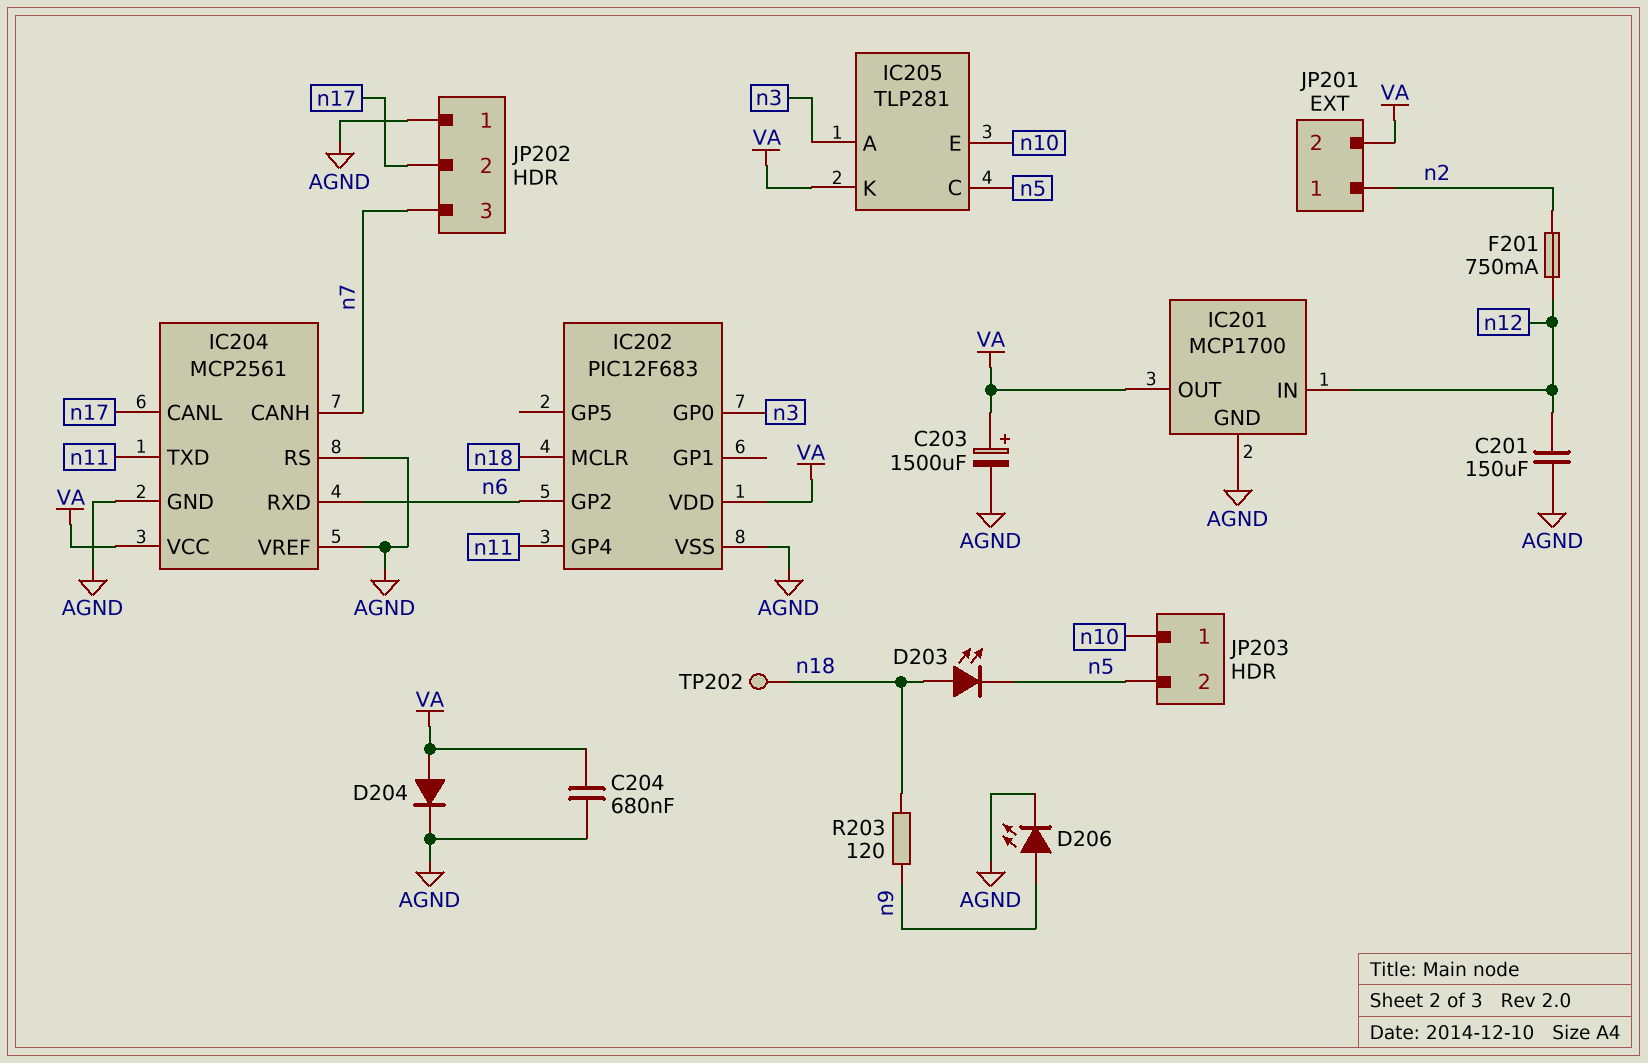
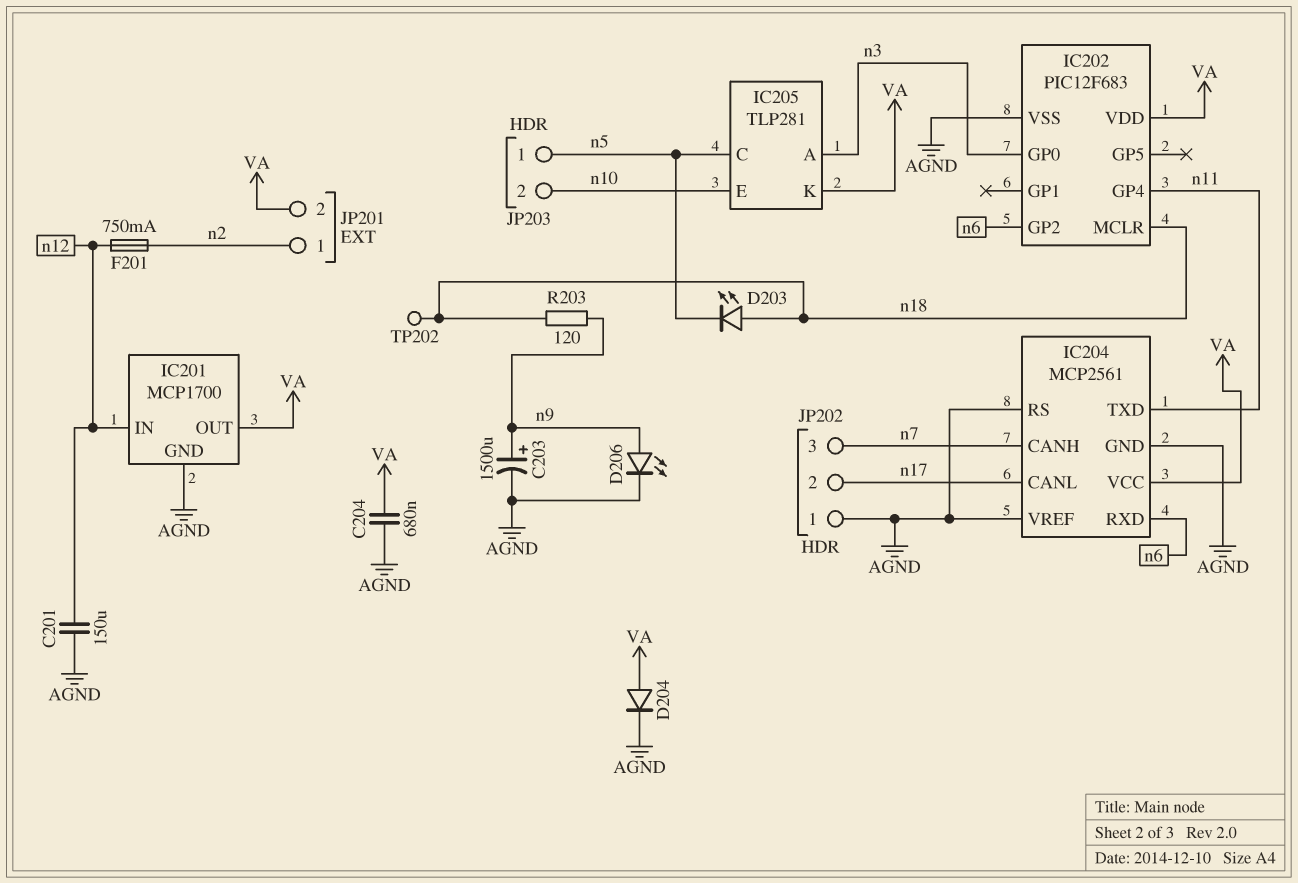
C203: 1500uF (plus VA, minus AGND) -> 1500uF (plus n9, minus AGND)
JP203 pin 1: n10 -> n5
JP203 pin 2: n5 -> n10

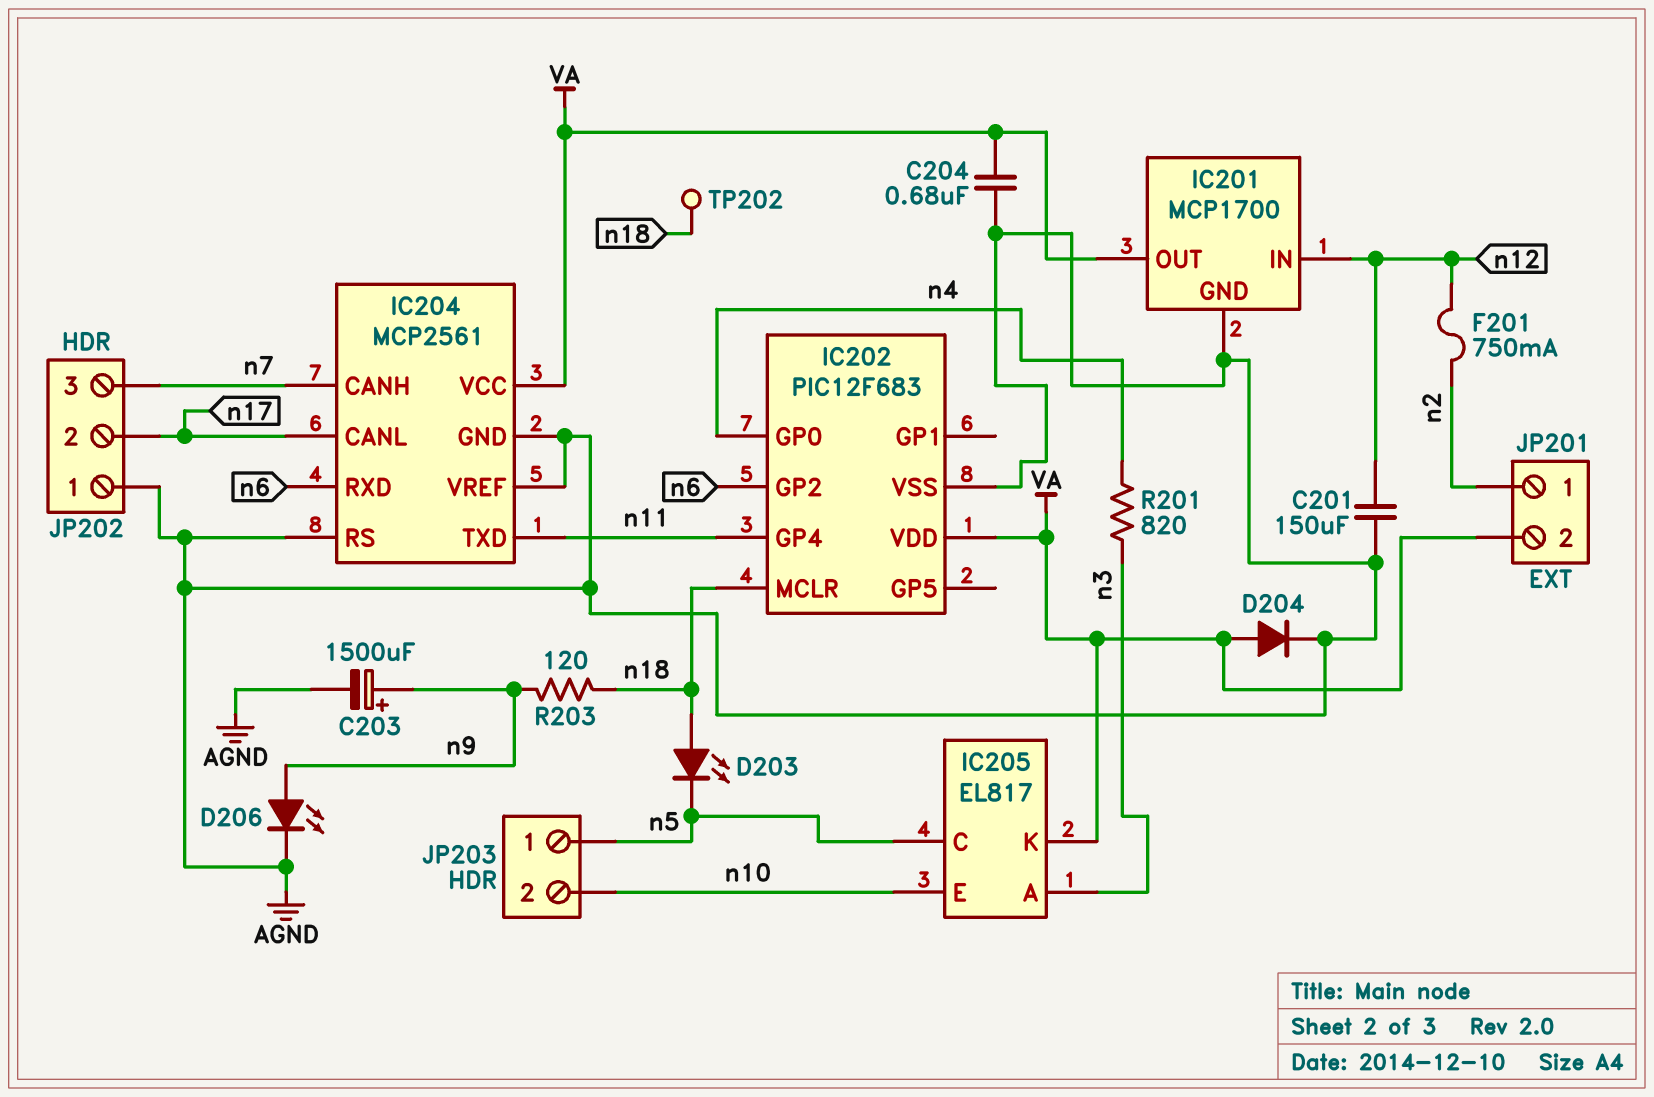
IC202 pin GP0: n3 -> n4
IC205: TLP281 -> EL817
R201: none -> 820 (n3, n4)

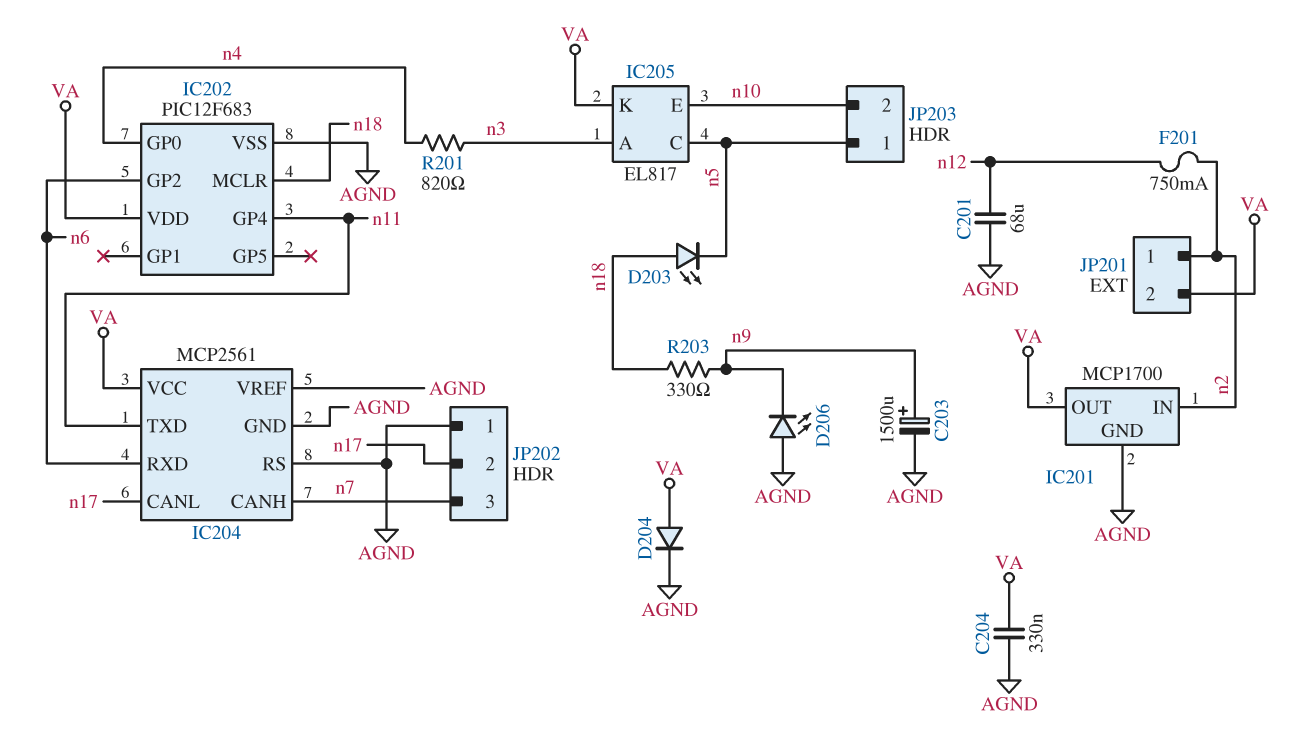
C201: 150uF (AGND, n12) -> 68uF (AGND, n12)
C204: 680nF (AGND, VA) -> 330nF (AGND, VA)
D206: LED (A n9, K AGND) -> LED (A AGND, K n9)
IC201 pin IN: n12 -> n2
R203: 120 (n9, n18) -> 330 (n9, n18)
TP202: test point (n18) -> none

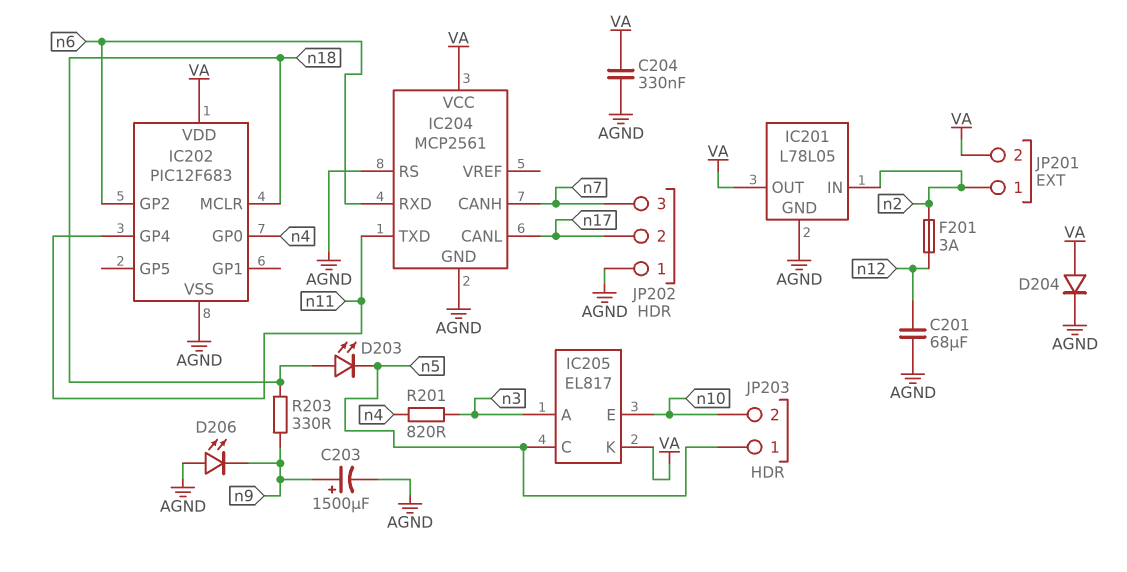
F201: 750mA (n2, n12) -> 3A (n2, n12)
IC201: MCP1700 -> L78L05
IC204 pin VREF: AGND -> none

